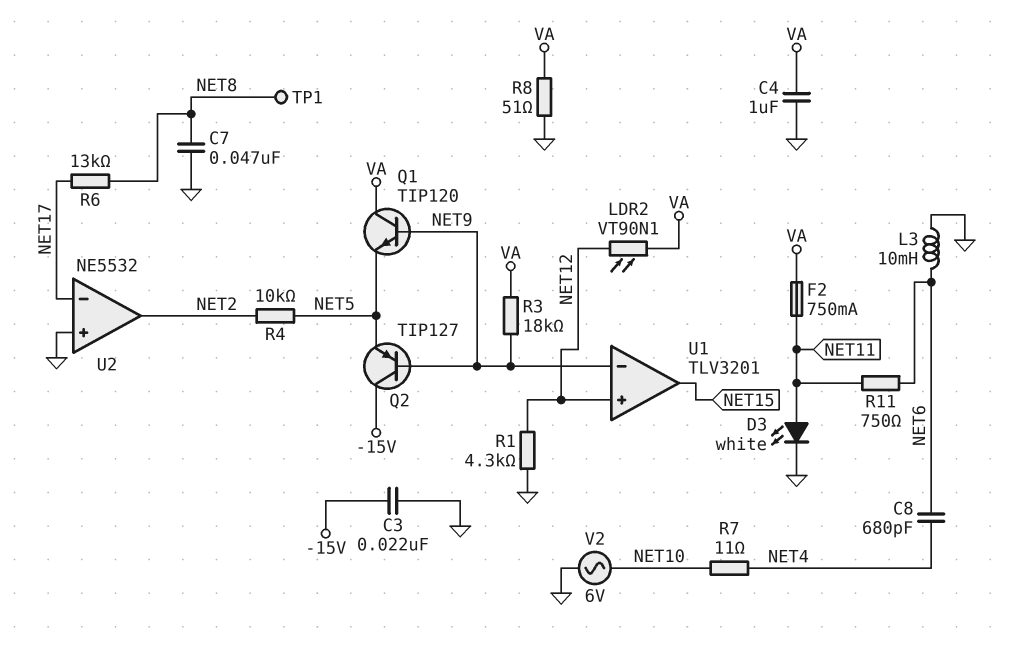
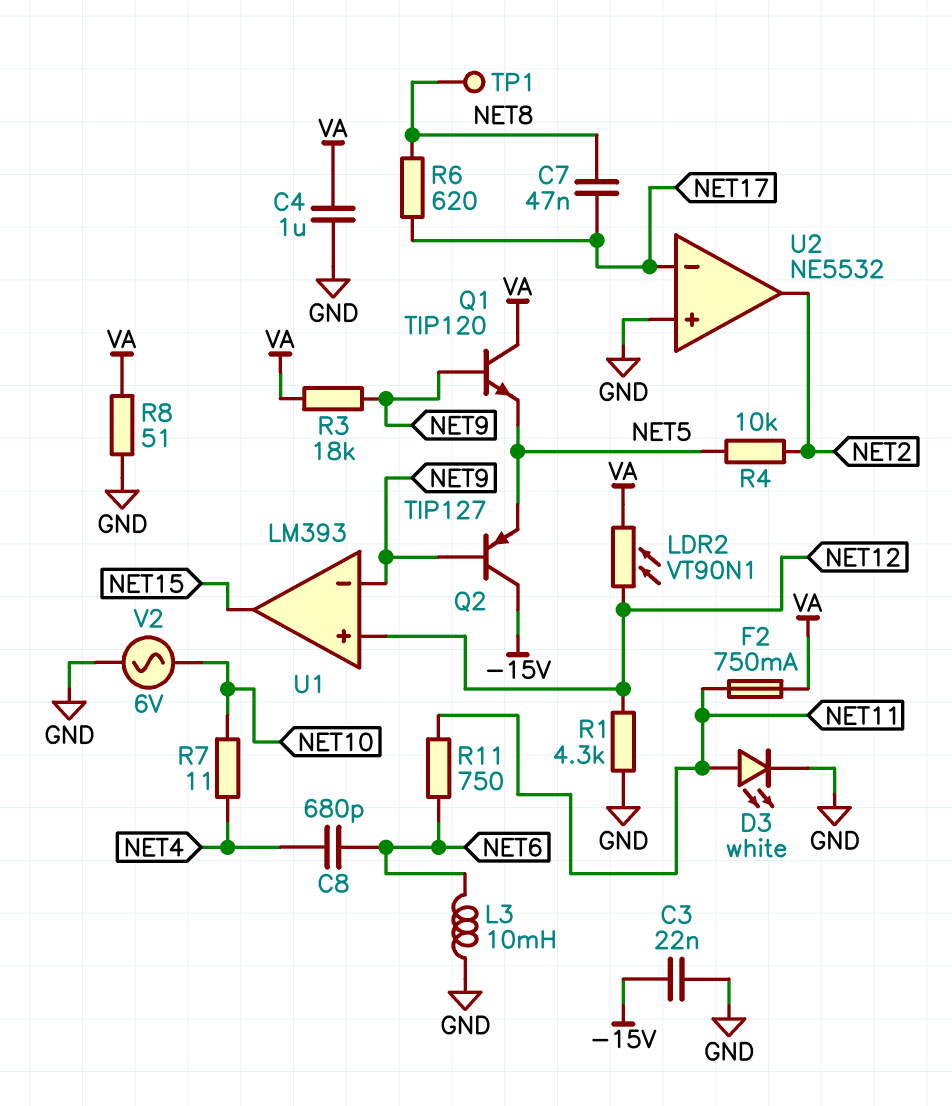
C7: 47nF (GND, NET8) -> 47nF (NET8, NET17)
R6: 13k (NET8, NET17) -> 620 (NET8, NET17)
U1: TLV3201 -> LM393

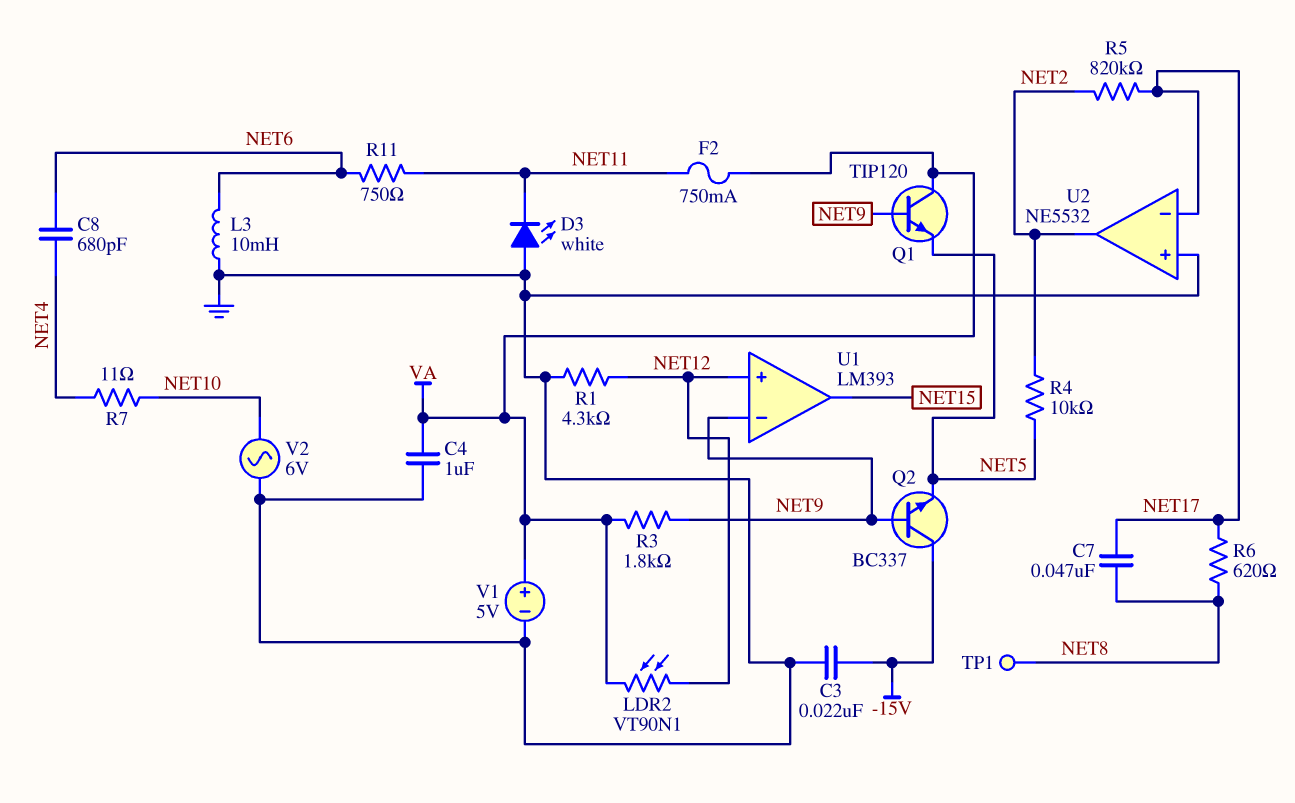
D3: LED white (A NET11, K GND) -> LED white (A GND, K NET11)
Q2: PNP TIP127 (B NET9, C -15V, E NET5) -> NPN BC337 (B NET9, C -15V, E NET5)
R3: 18k (NET9, VA) -> 1.8k (NET9, VA)
R5: none -> 820k (NET2, NET17)
R8: 51 (GND, VA) -> none
V1: none -> 5V (plus VA, minus GND)

